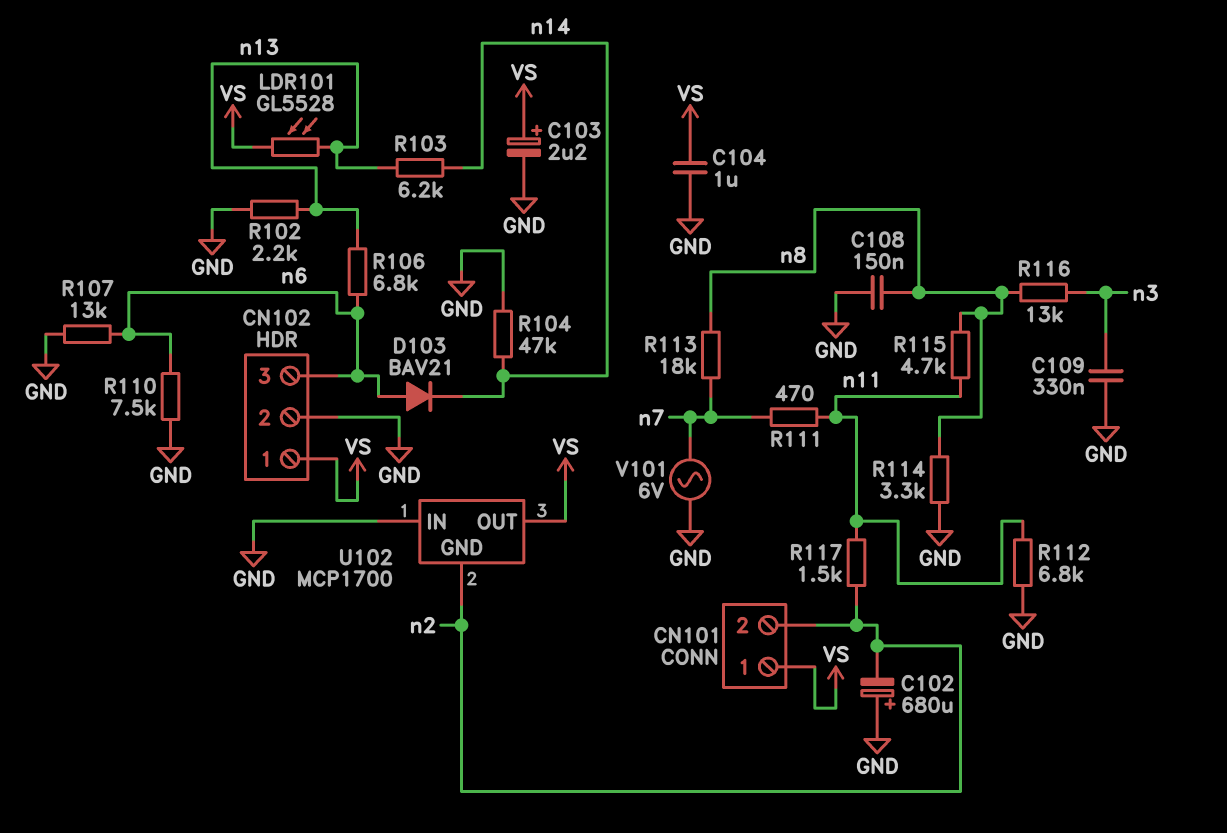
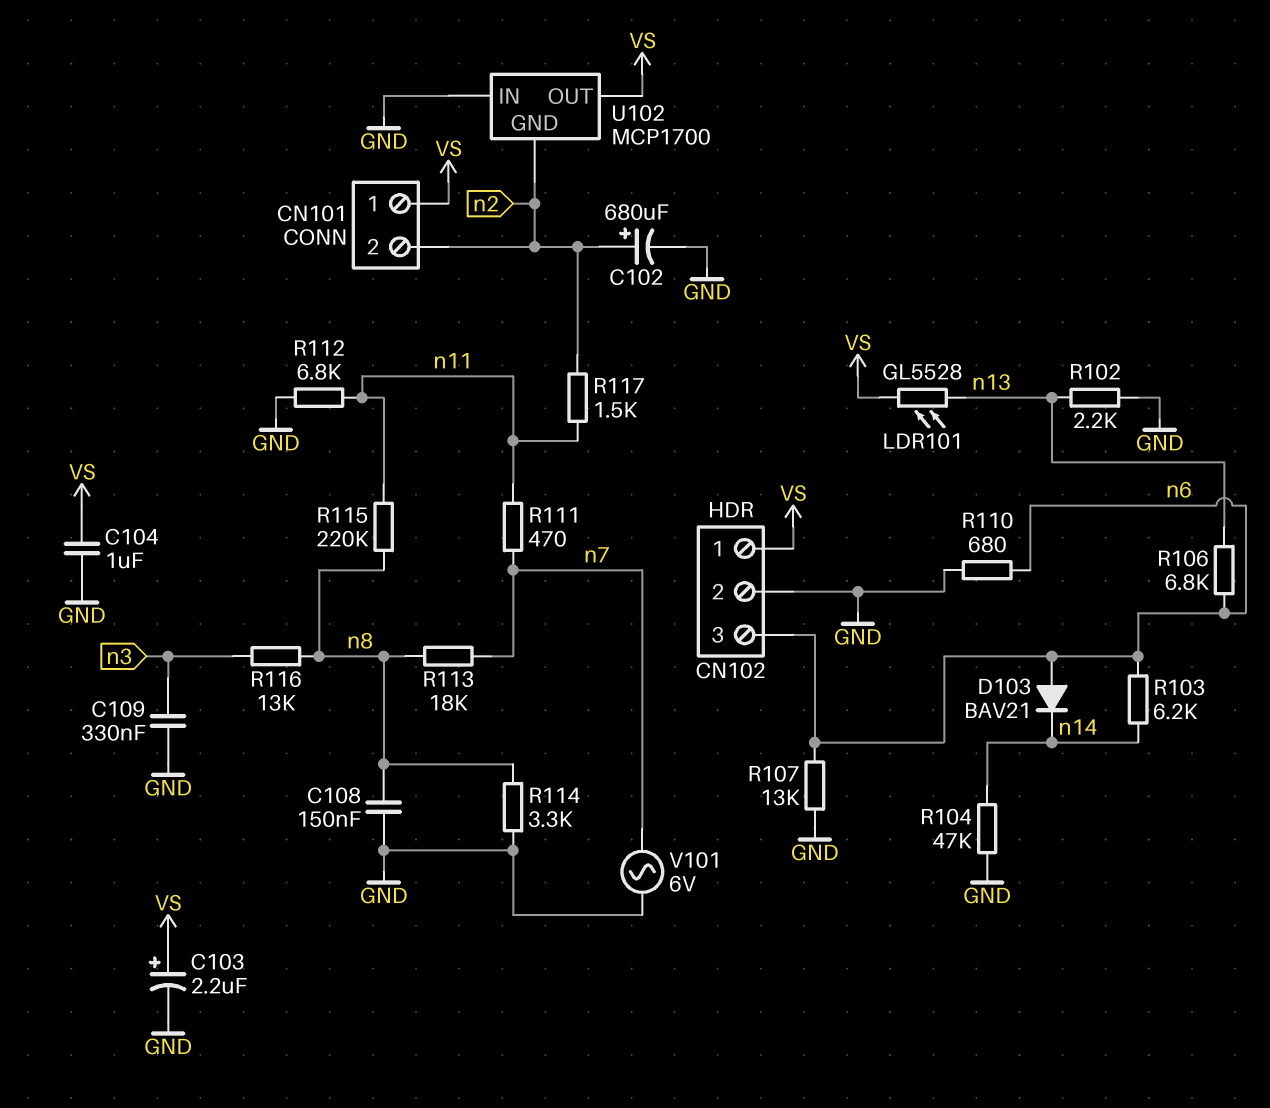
C102: 680uF (plus GND, minus n2) -> 680uF (plus n2, minus GND)
R103: 6.2k (n13, n14) -> 6.2k (n6, n14)
R110: 7.5k (GND, n6) -> 680 (GND, n6)
R115: 4.7k (n8, n11) -> 220k (n8, n11)

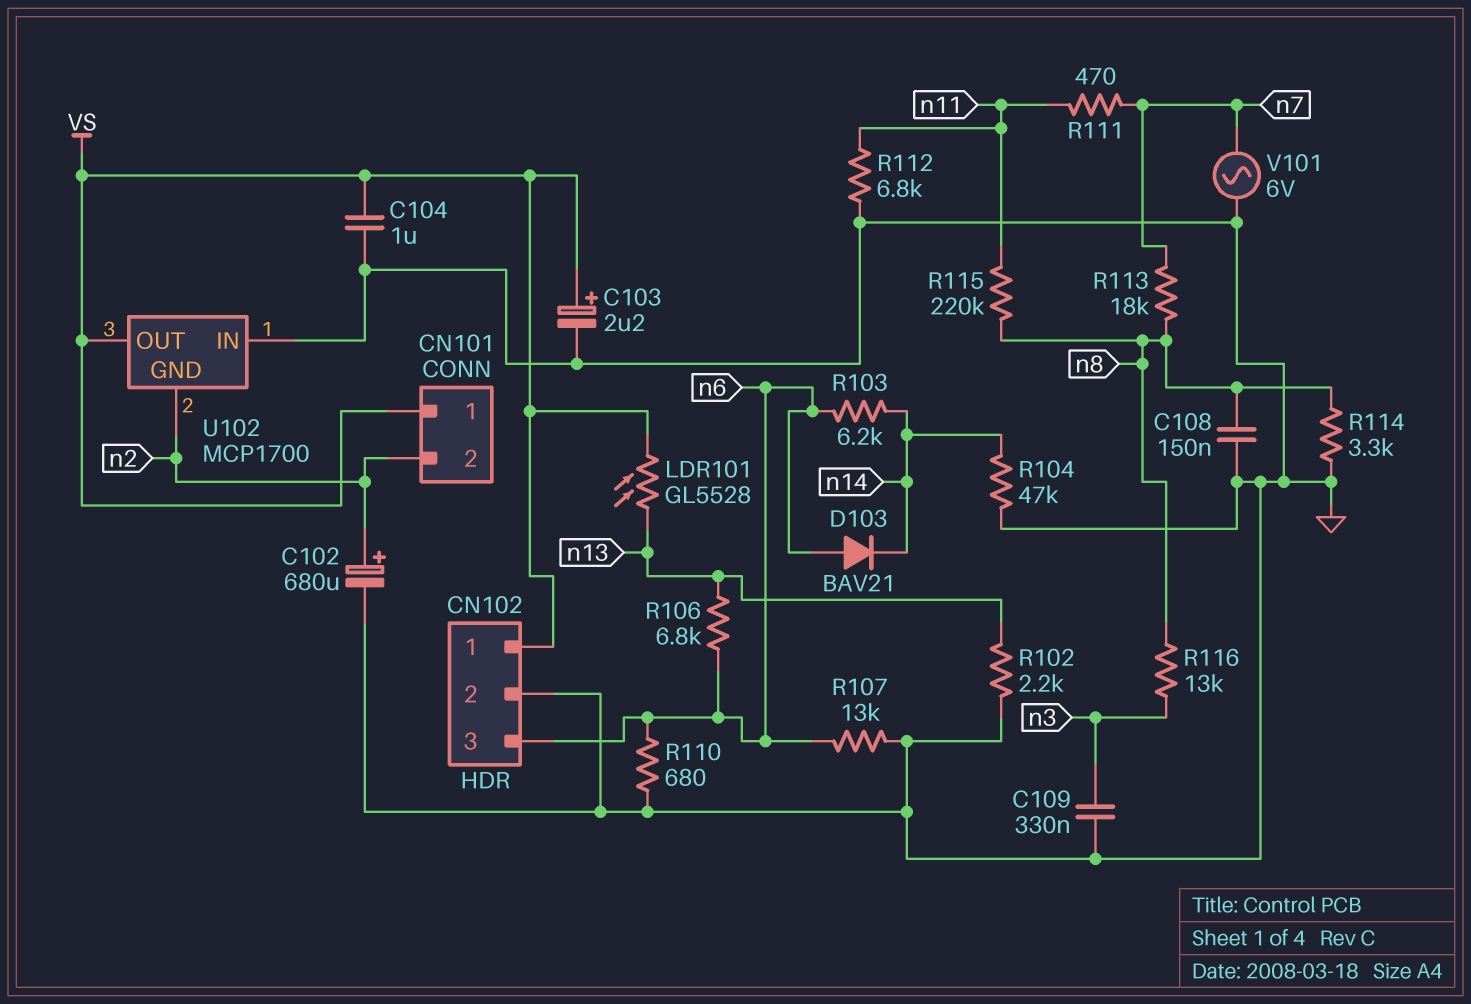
R117: 1.5k (n2, n11) -> none

